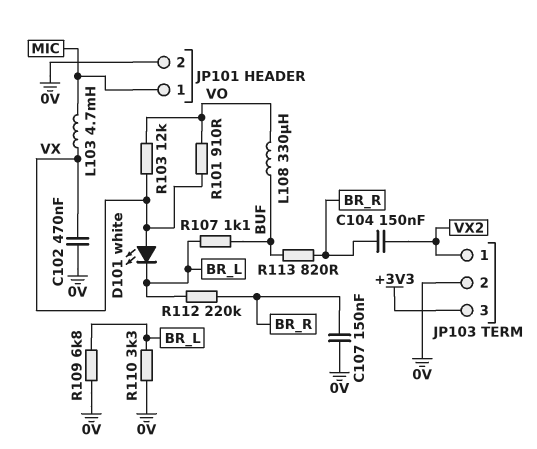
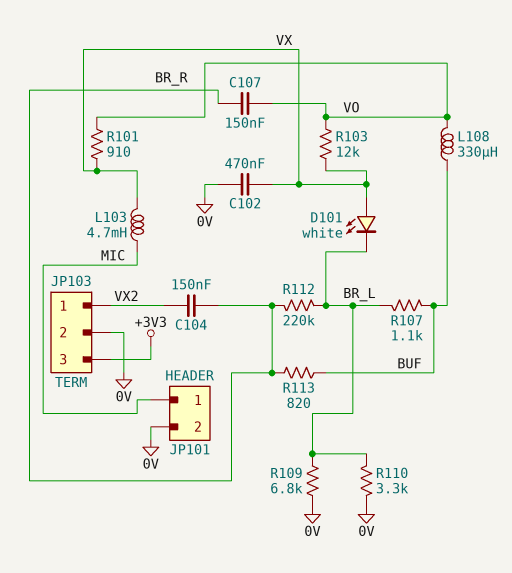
C107: 150nF (0V, BR_R) -> 150nF (BR_R, VO)

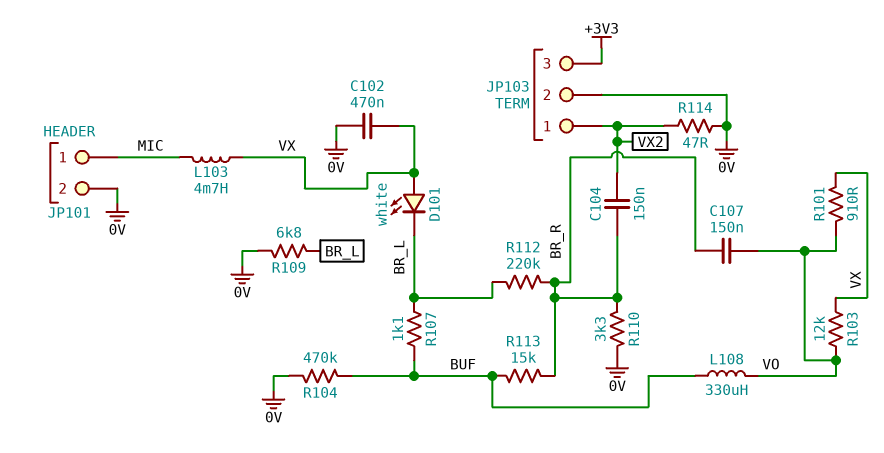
R104: none -> 470k (0V, BUF)
R110: 3.3k (0V, BR_L) -> 3.3k (0V, BR_R)
R113: 820 (BR_R, BUF) -> 15k (BR_R, BUF)
R114: none -> 47 (0V, VX2)

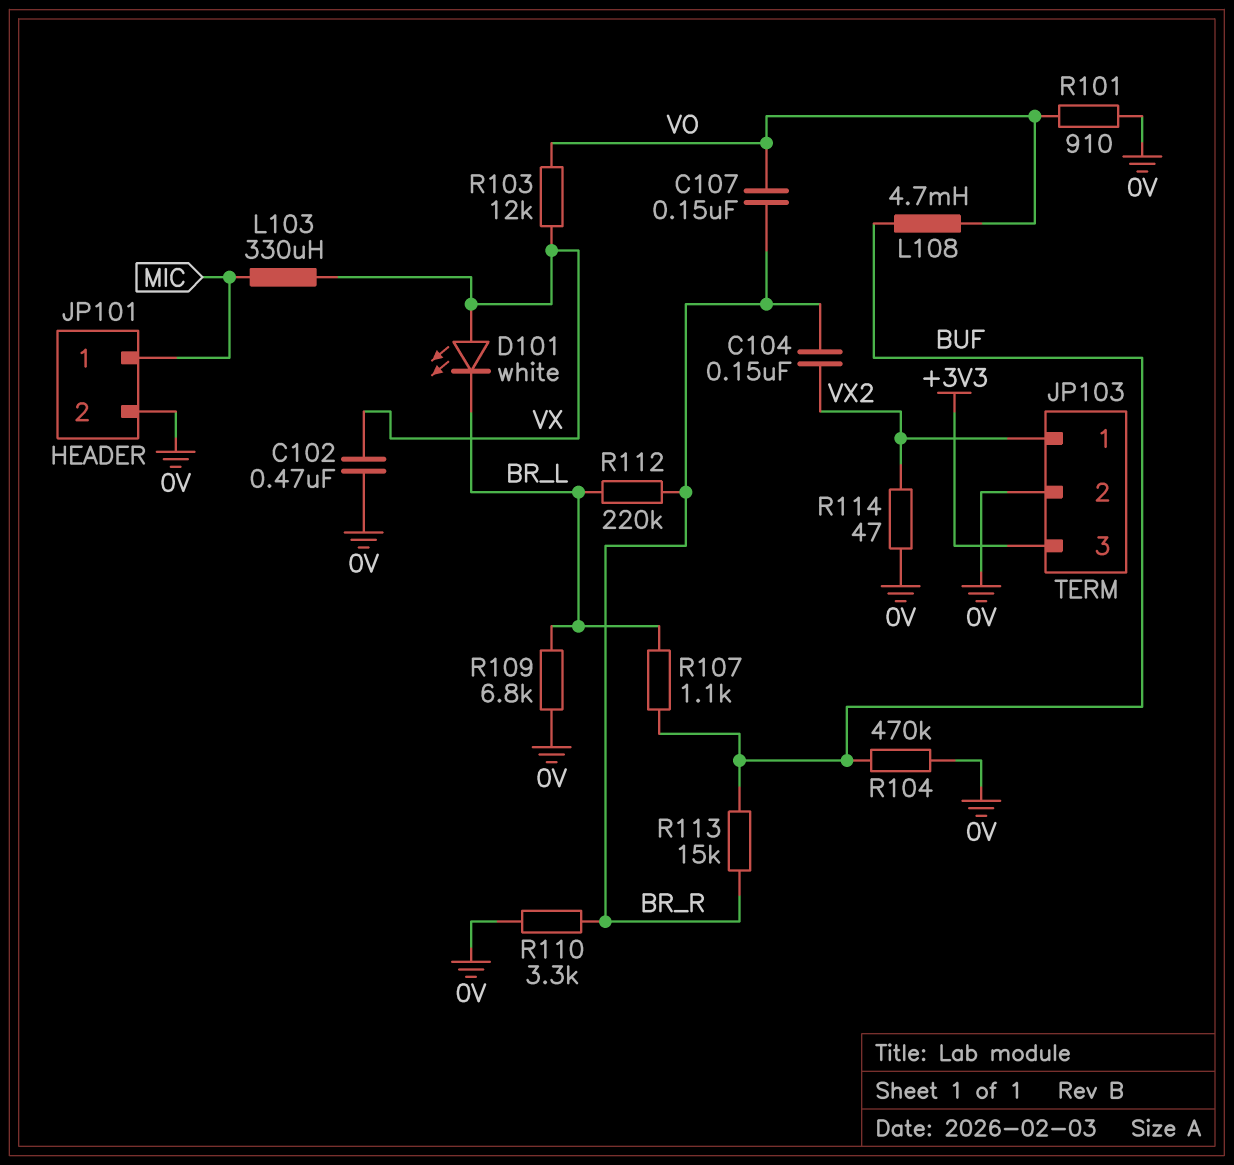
L103: 4.7mH (MIC, VX) -> 330uH (MIC, VX)
L108: 330uH (BUF, VO) -> 4.7mH (BUF, VO)
R101: 910 (VO, VX) -> 910 (0V, VO)

